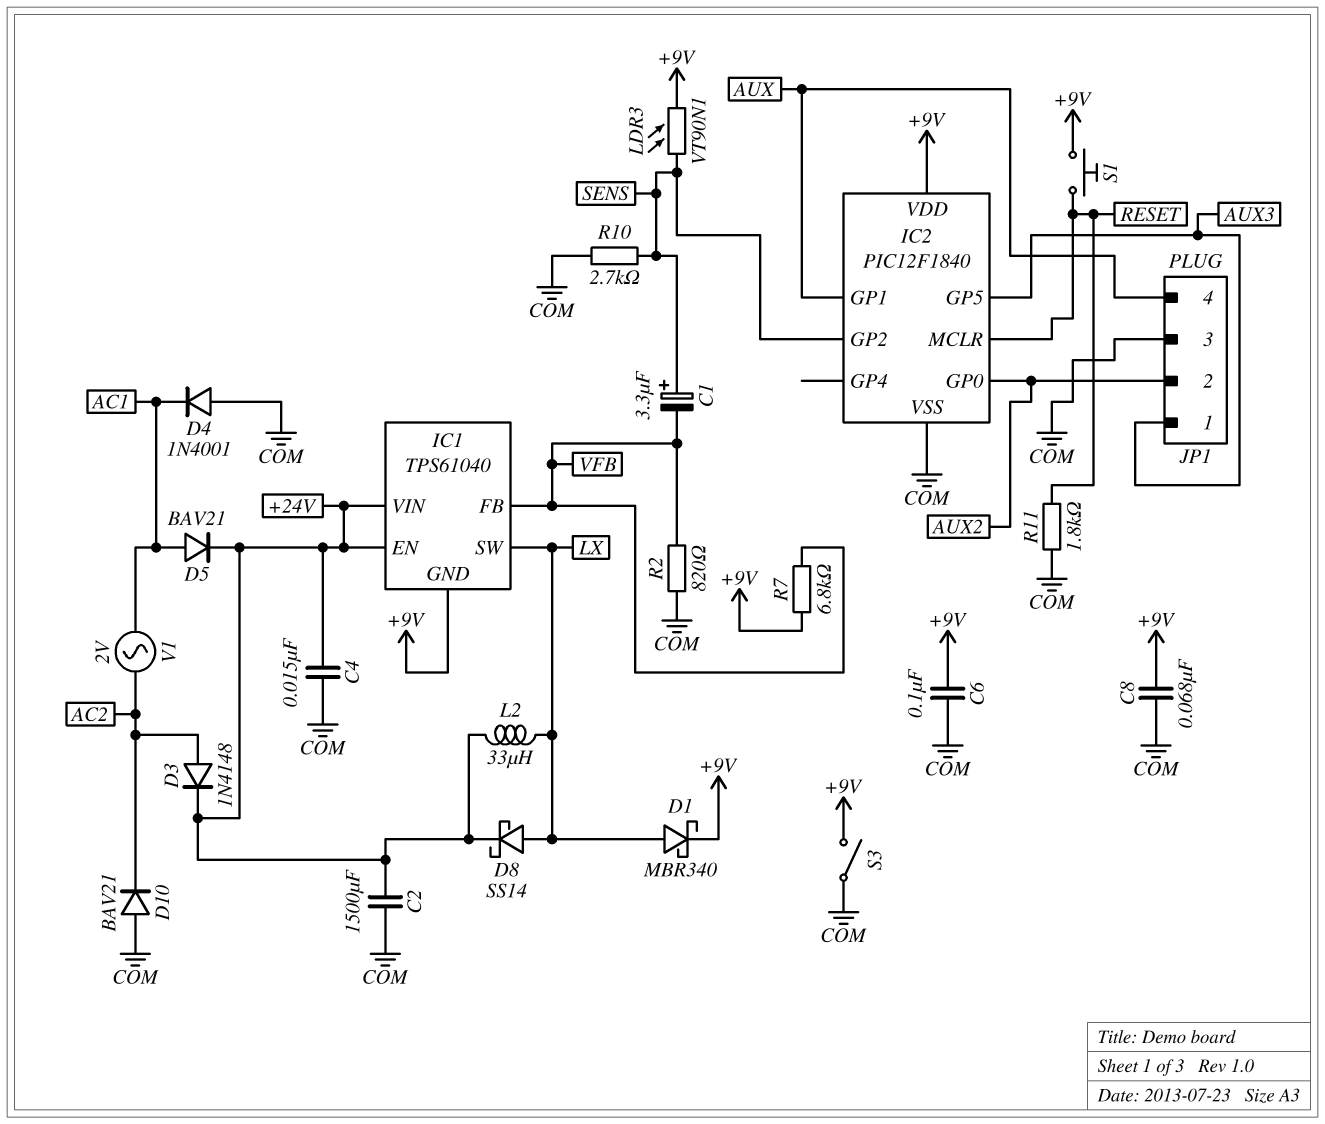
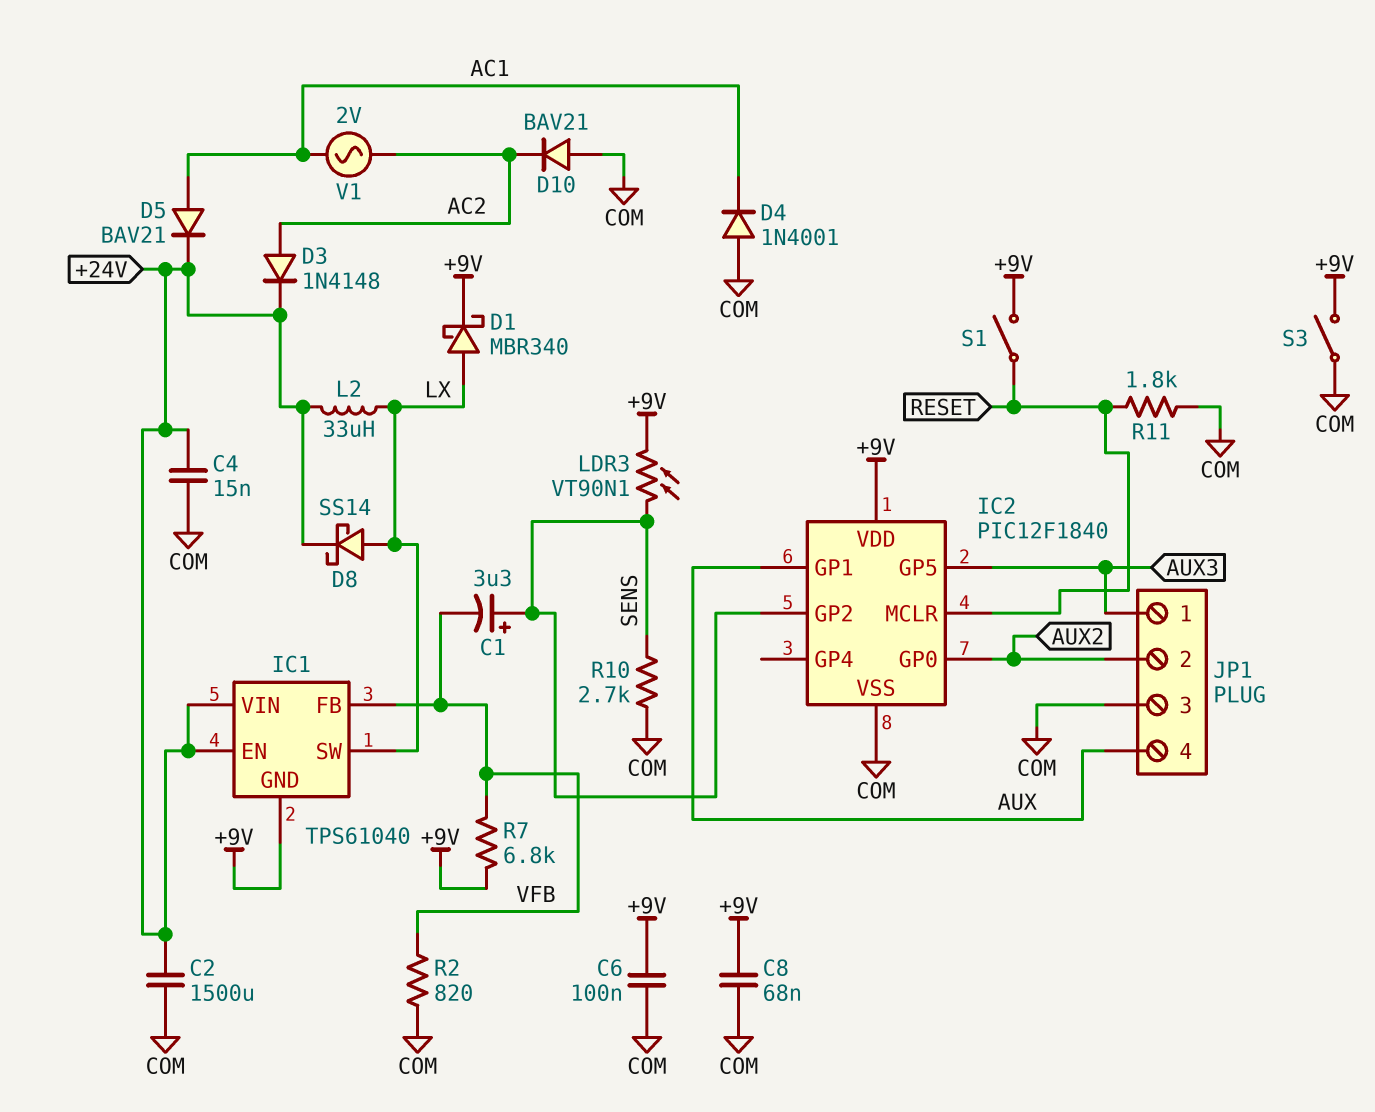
S1: button (+9V, RESET) -> switch (+9V, RESET)

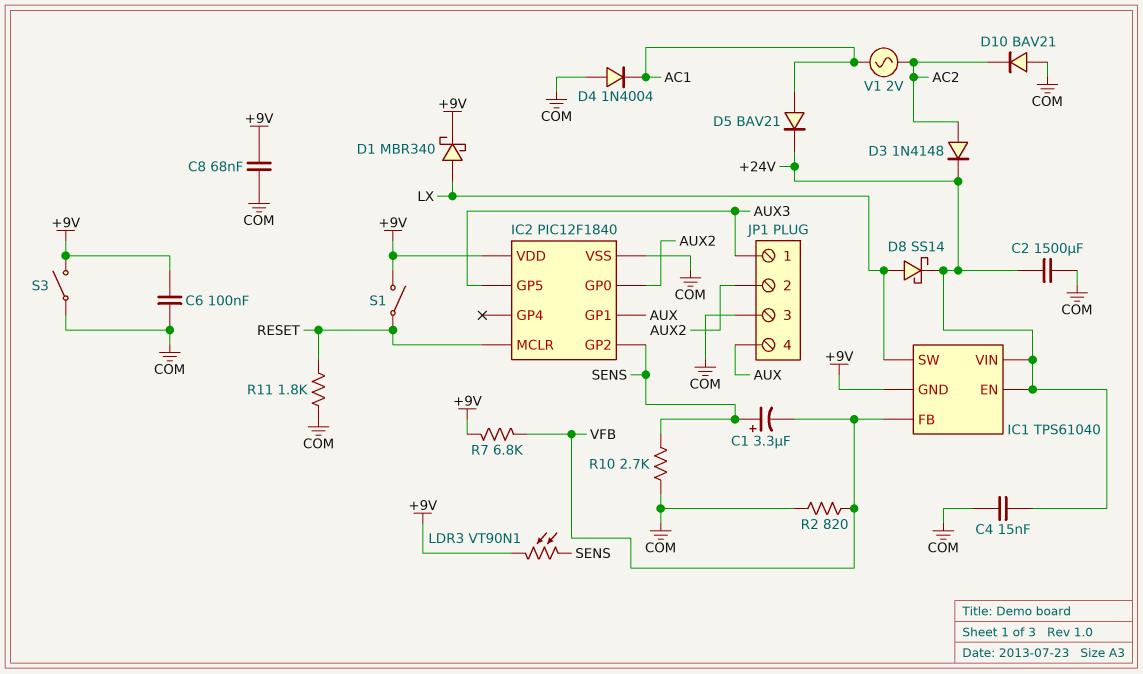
D4: diode 1N4001 (A COM, K AC1) -> diode 1N4004 (A COM, K AC1)
L2: 33uH (+24V, LX) -> none

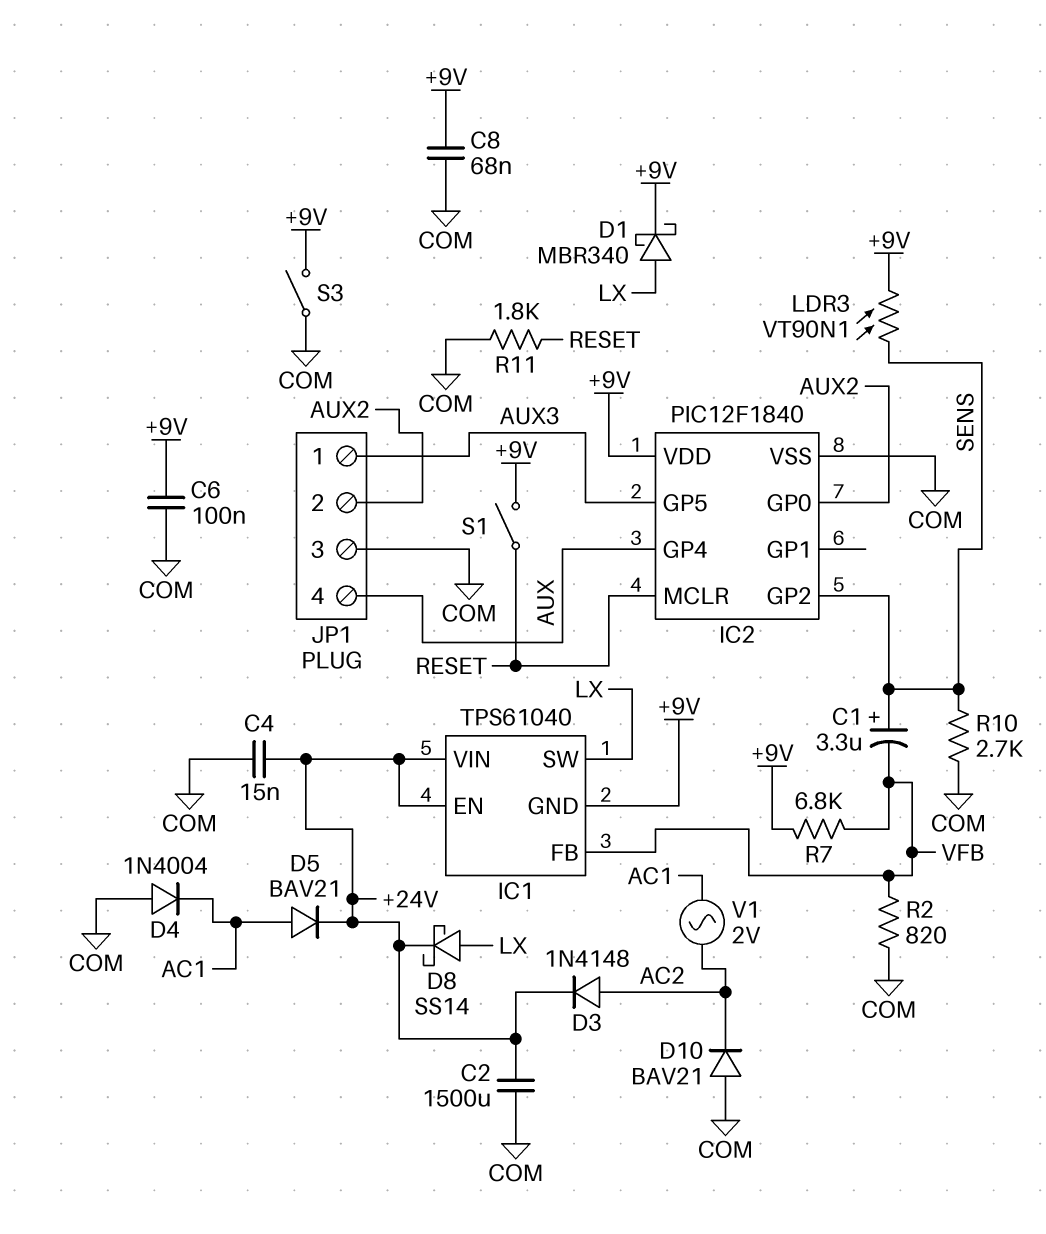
IC2 pin GP1: AUX -> none
IC2 pin GP4: none -> AUX

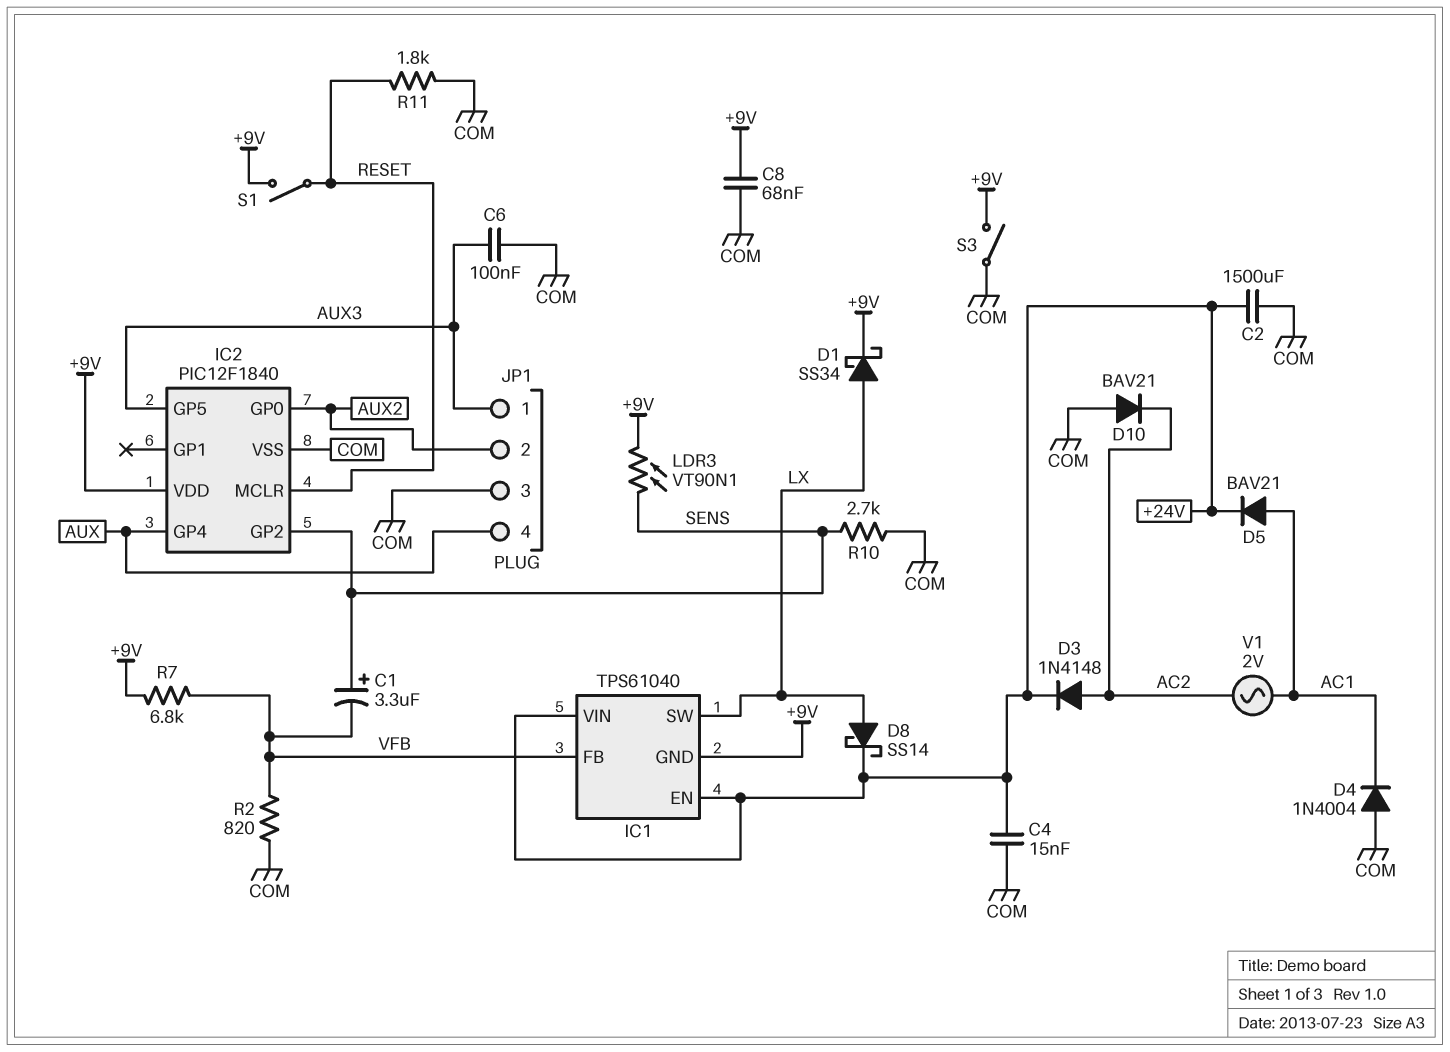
C6: 100nF (+9V, COM) -> 100nF (AUX3, COM)
D1: schottky MBR340 (A LX, K +9V) -> schottky SS34 (A LX, K +9V)

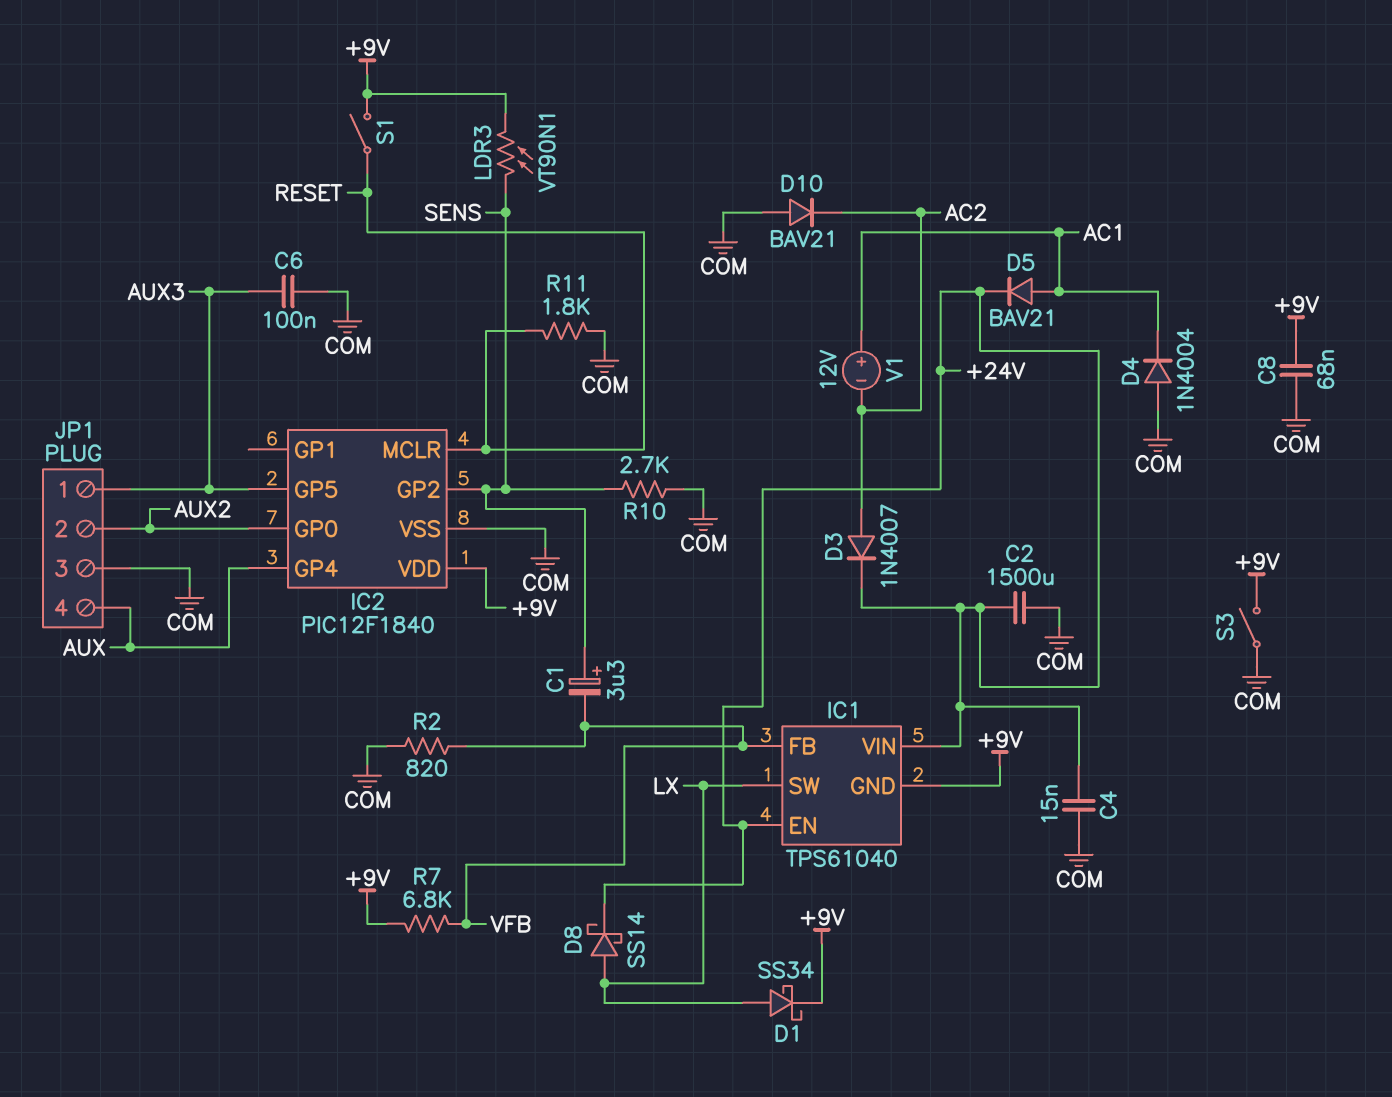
D3: diode 1N4148 (A AC2, K +24V) -> diode 1N4007 (A AC2, K +24V)
V1: AC 2V (AC1, AC2) -> 12V (plus AC1, minus AC2)

